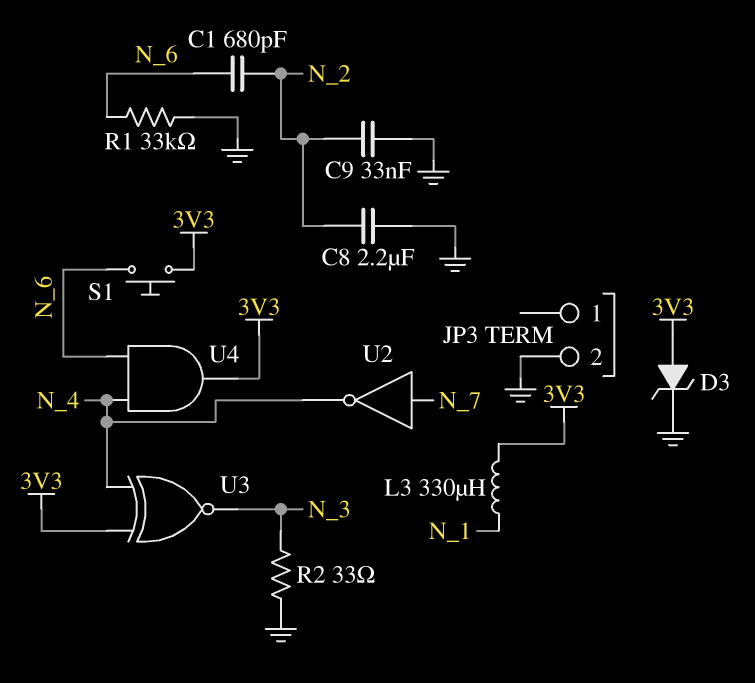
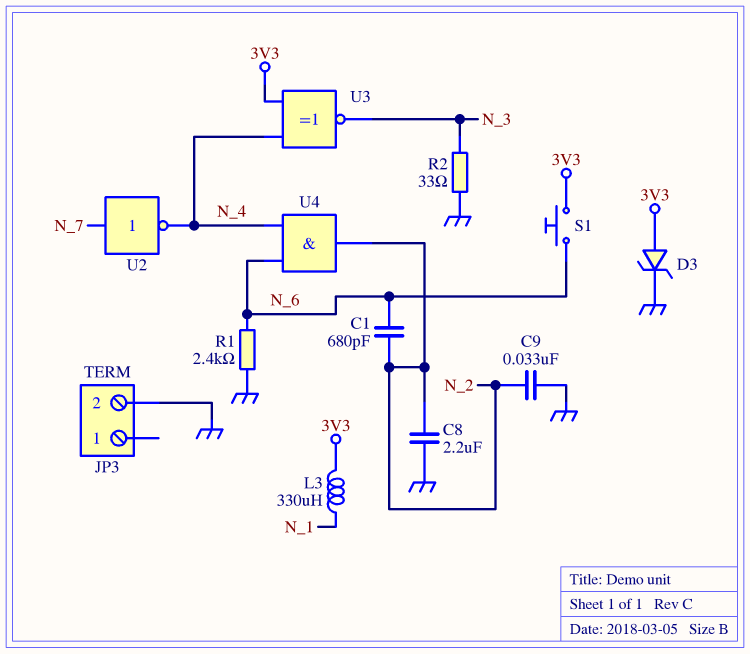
R1: 33k (GND, N_6) -> 2.4k (GND, N_6)
U4: AND (in N_4, in N_6, out 3V3) -> AND (in N_4, in N_6, out N_2)

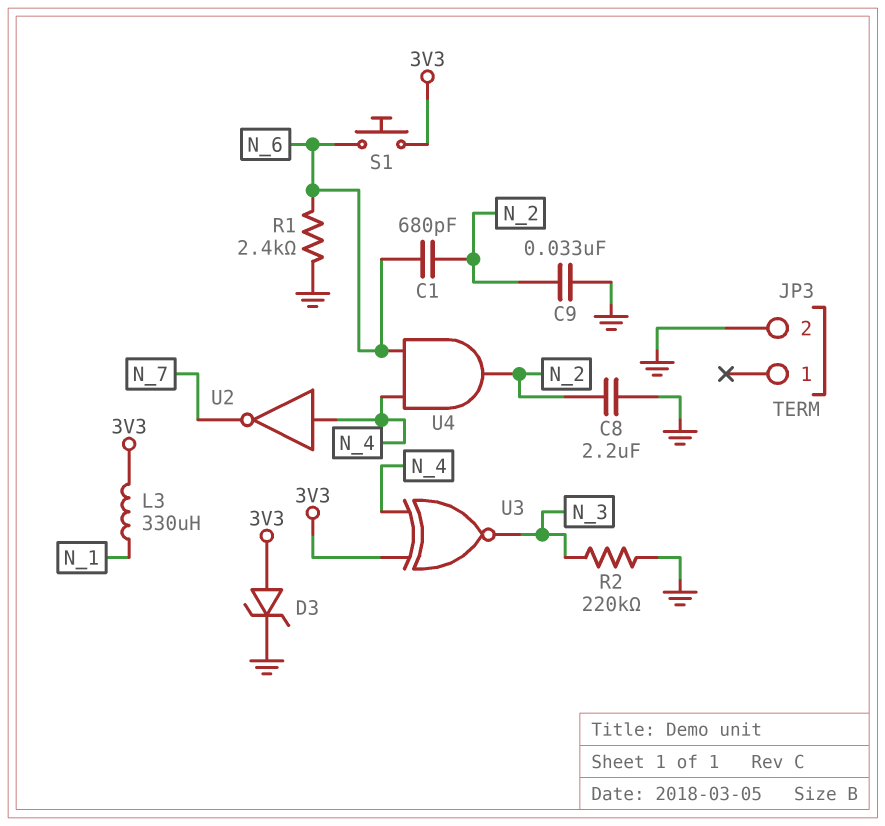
R2: 33 (GND, N_3) -> 220k (GND, N_3)
U2: NOT (in N_7, out N_4) -> NOT (in N_4, out N_7)

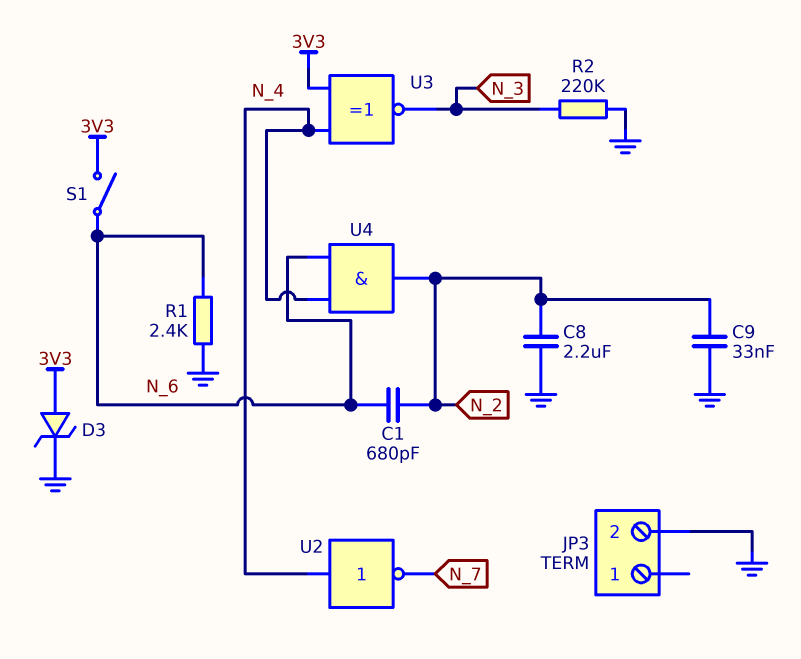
L3: 330uH (3V3, N_1) -> none
S1: button (3V3, N_6) -> switch (3V3, N_6)

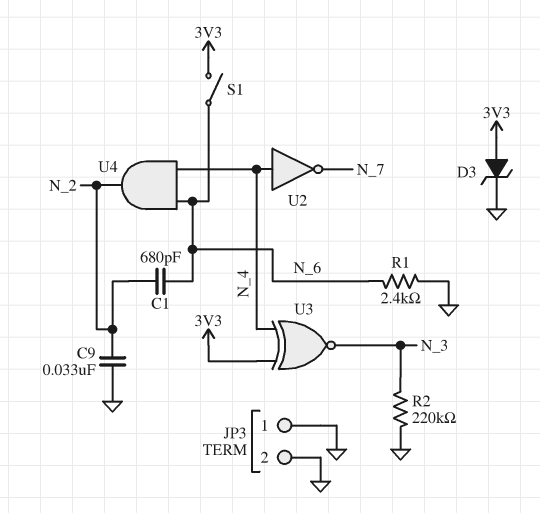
C8: 2.2uF (GND, N_2) -> none
JP3 pin 1: none -> GND

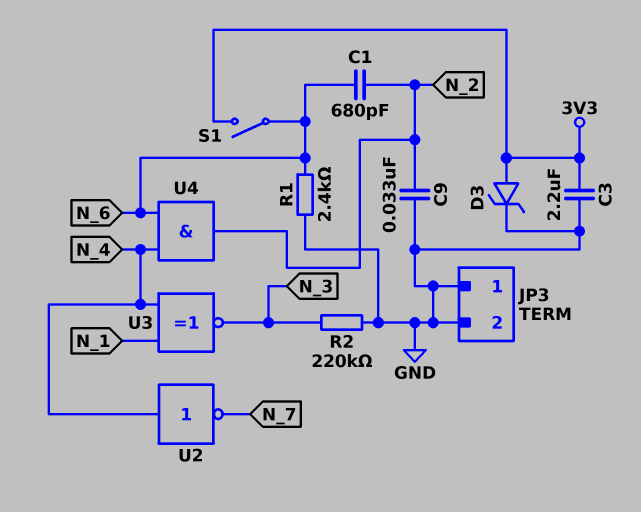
C3: none -> 2.2uF (3V3, GND)
U3: XNOR (in 3V3, in N_4, out N_3) -> XNOR (in N_1, in N_4, out N_3)

